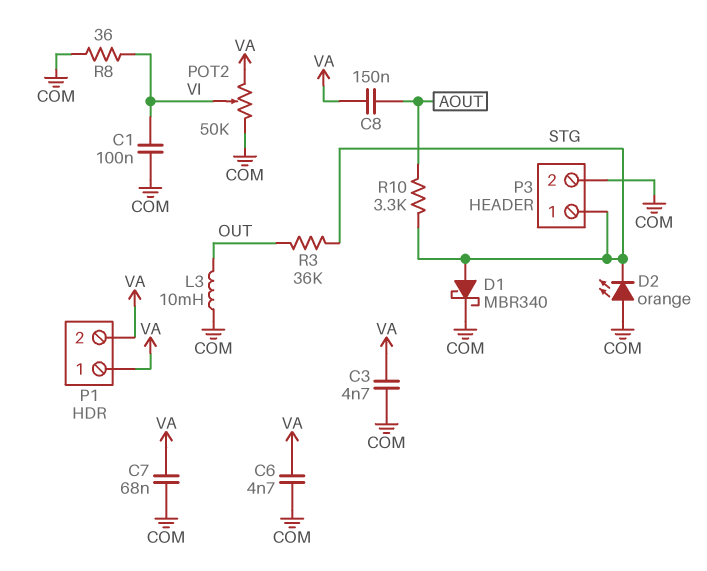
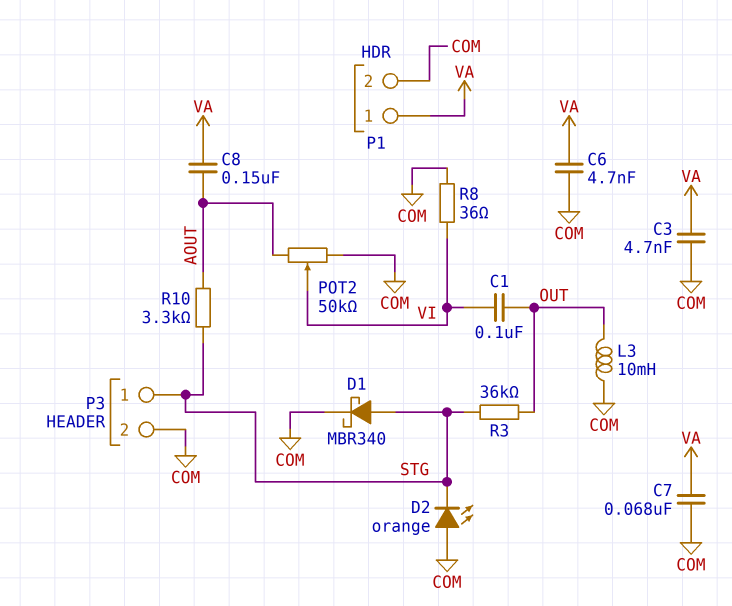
C1: 100nF (COM, VI) -> 100nF (OUT, VI)
P1 pin 2: VA -> COM
POT2: 50k (COM, VA, wiper VI) -> 50k (AOUT, COM, wiper VI)

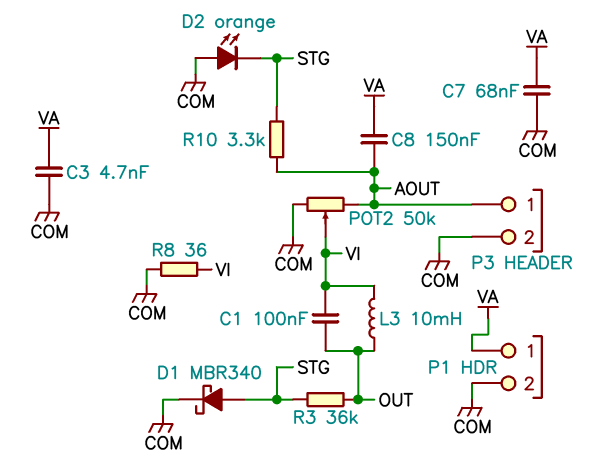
C6: 4.7nF (COM, VA) -> none
L3: 10mH (COM, OUT) -> 10mH (OUT, VI)
P3 pin 1: STG -> AOUT

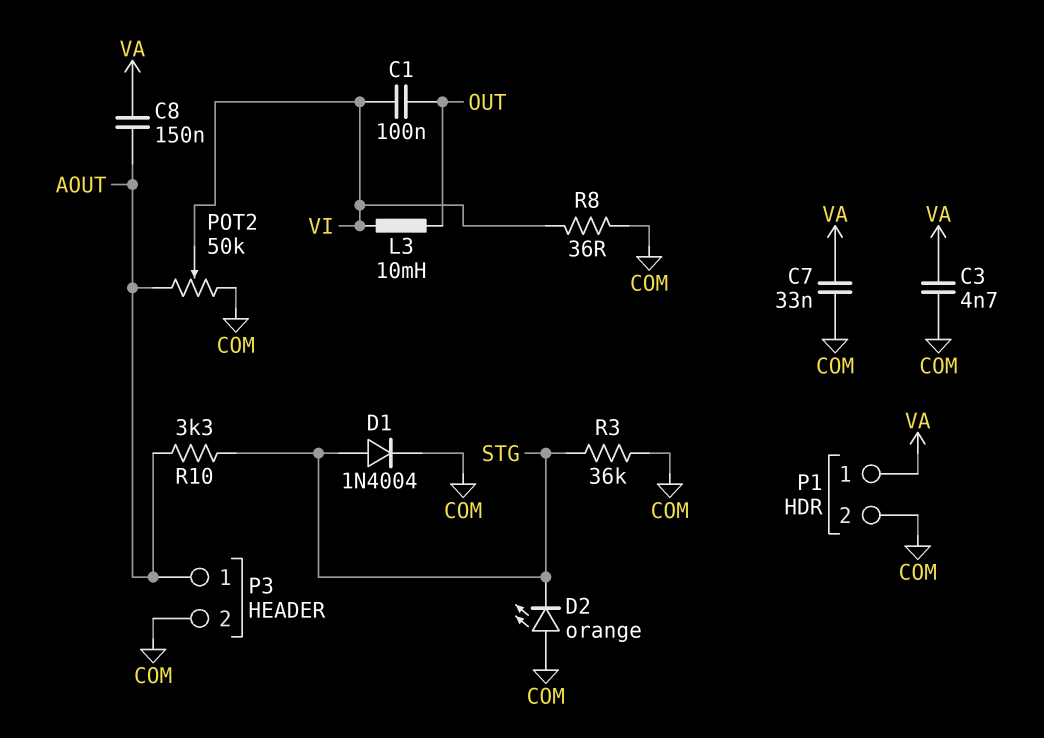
C7: 68nF (COM, VA) -> 33nF (COM, VA)
D1: schottky MBR340 (A STG, K COM) -> diode 1N4004 (A STG, K COM)
R3: 36k (OUT, STG) -> 36k (COM, STG)

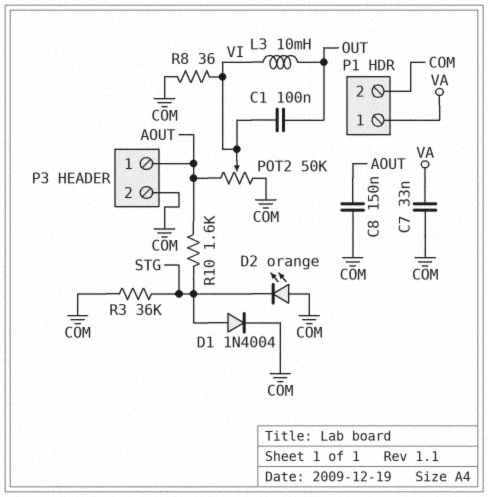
C3: 4.7nF (COM, VA) -> none
C8: 150nF (AOUT, VA) -> 150nF (AOUT, COM)
R10: 3.3k (AOUT, STG) -> 1.6k (AOUT, STG)

